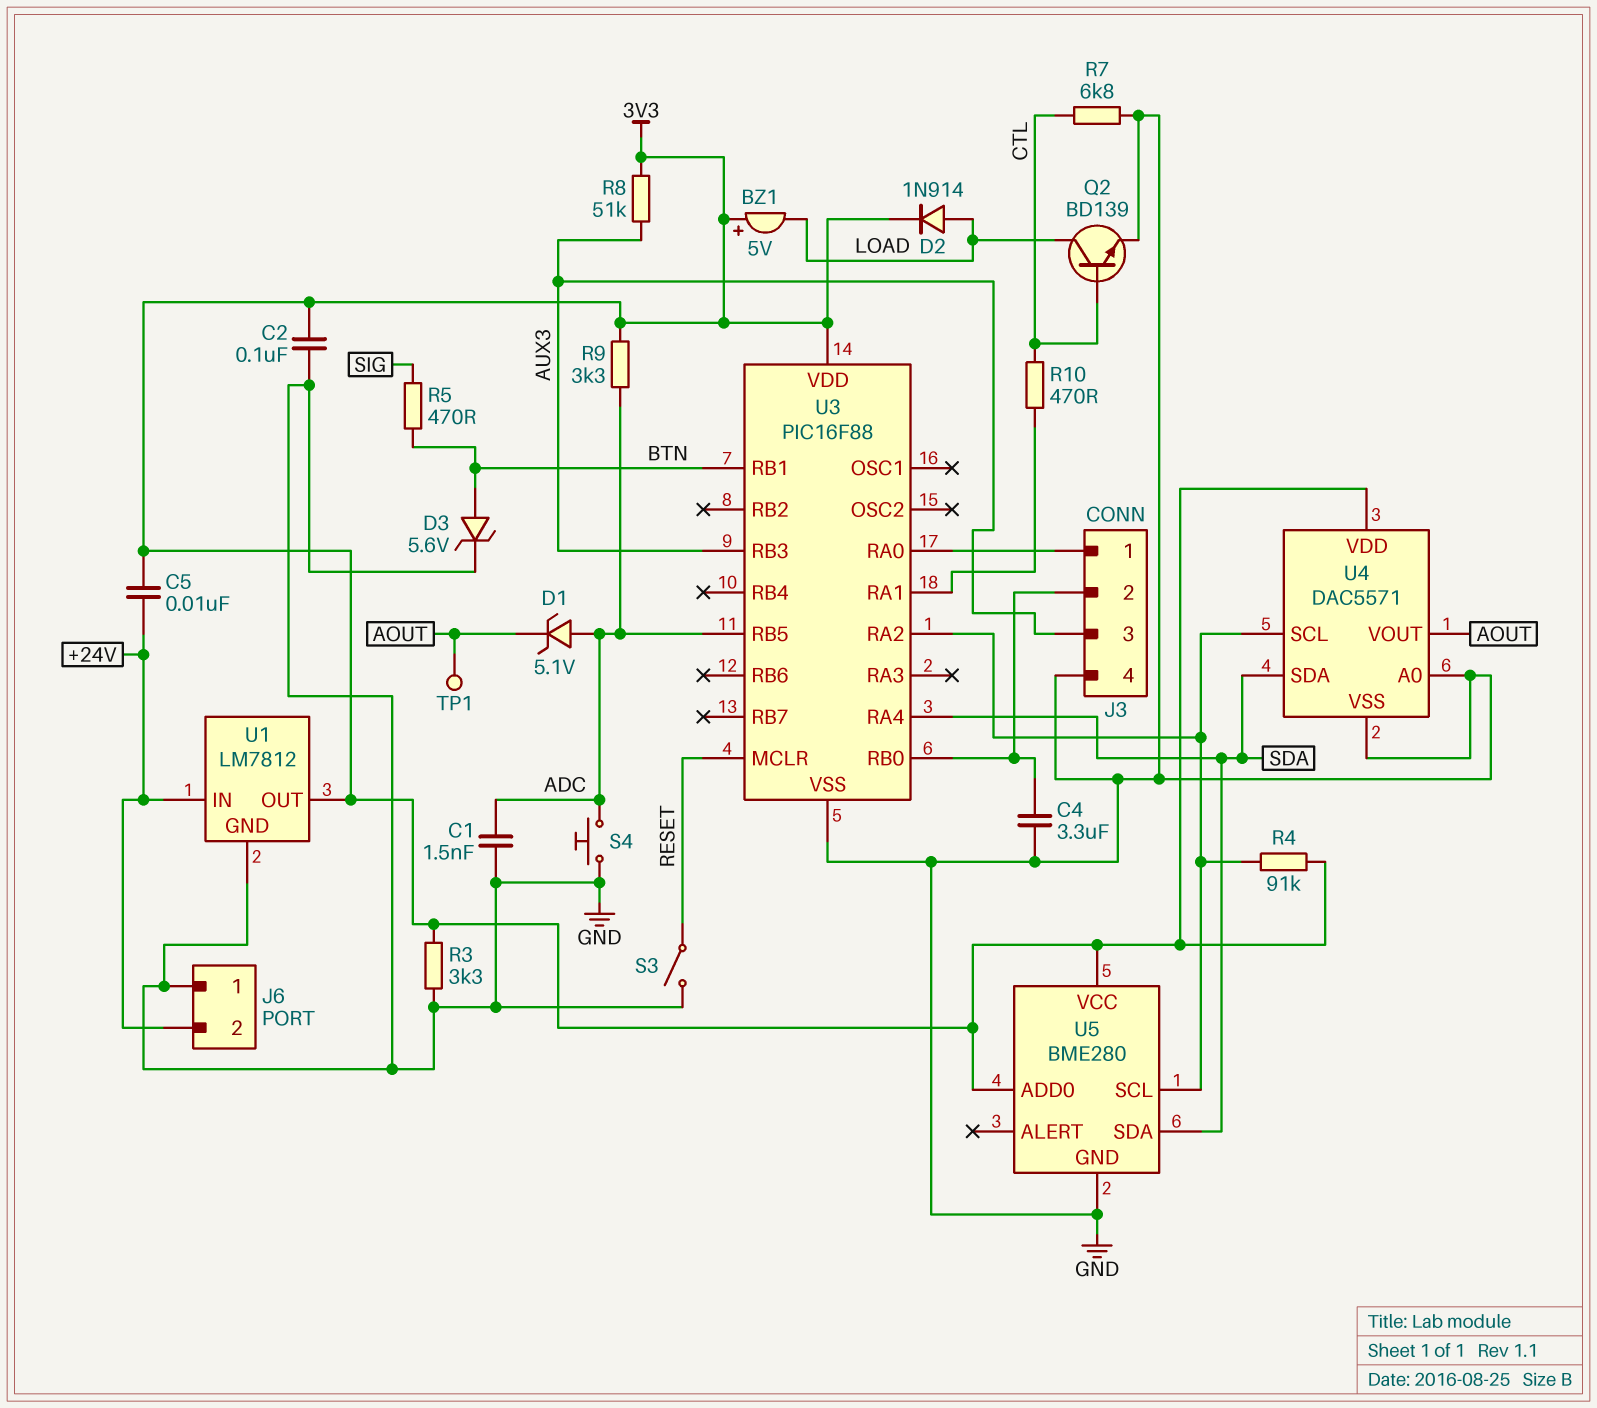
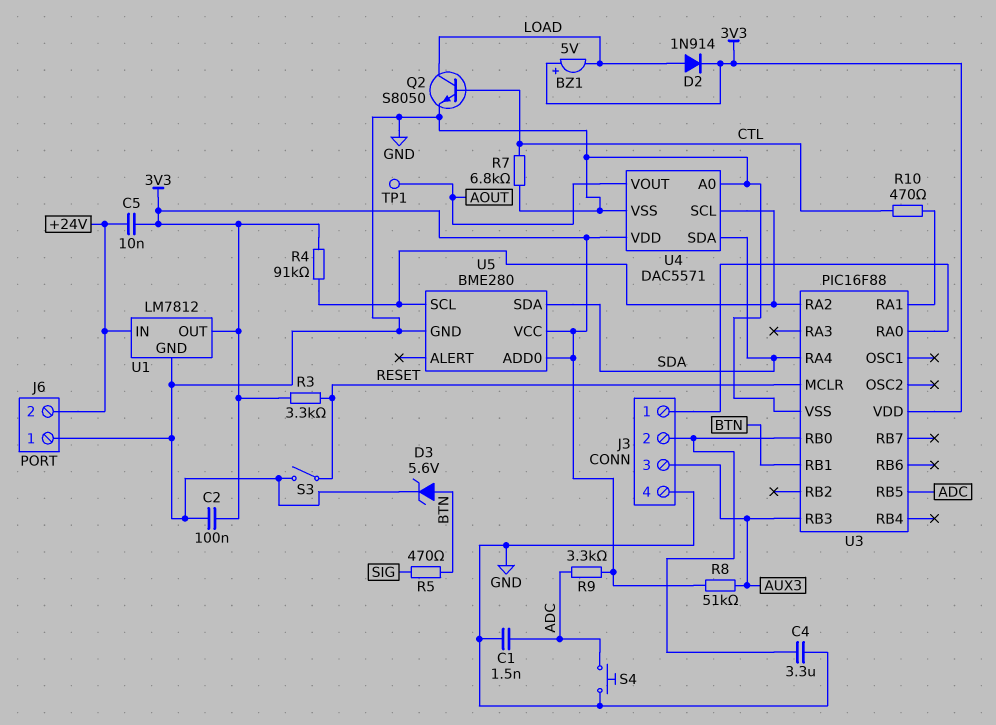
D1: zener 5.1V (A ADC, K AOUT) -> none
Q2: NPN BD139 (B CTL, C LOAD, E GND) -> NPN S8050 (B CTL, C LOAD, E GND)
R3: 3.3k (3V3, GND) -> 3.3k (3V3, RESET)

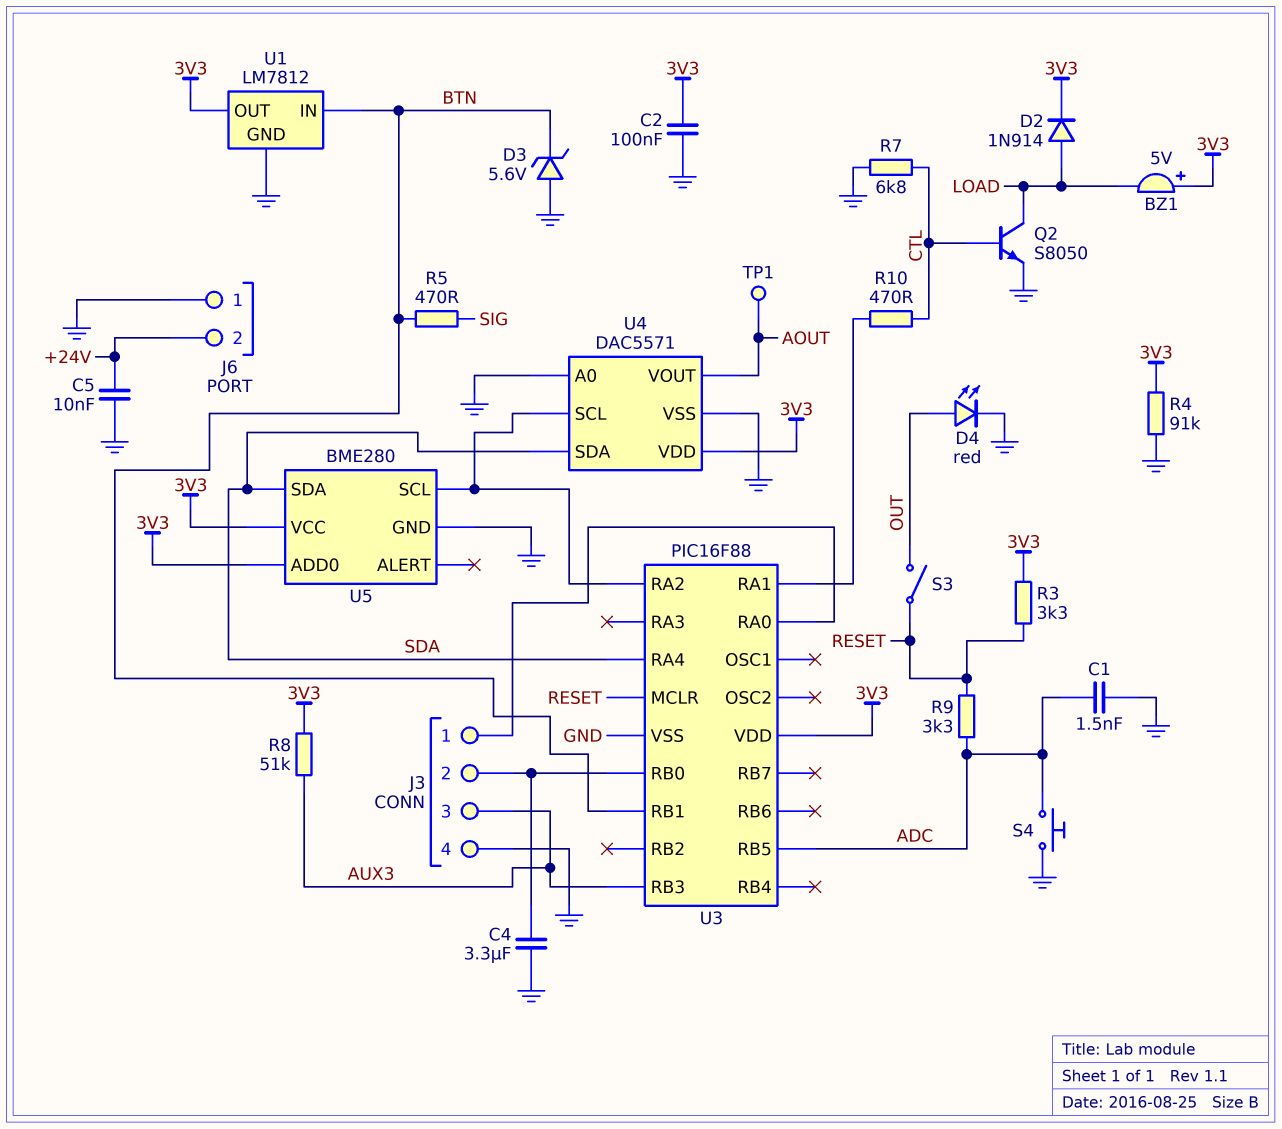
C5: 10nF (+24V, 3V3) -> 10nF (+24V, GND)
D3: zener 5.6V (A BTN, K GND) -> zener 5.6V (A GND, K BTN)
D4: none -> LED red (A OUT, K GND)
R4: 91k (3V3, U3/RA2) -> 91k (3V3, GND)
R9: 3.3k (3V3, ADC) -> 3.3k (ADC, RESET)
S3: switch (GND, RESET) -> switch (OUT, RESET)
U1 pin IN: +24V -> BTN

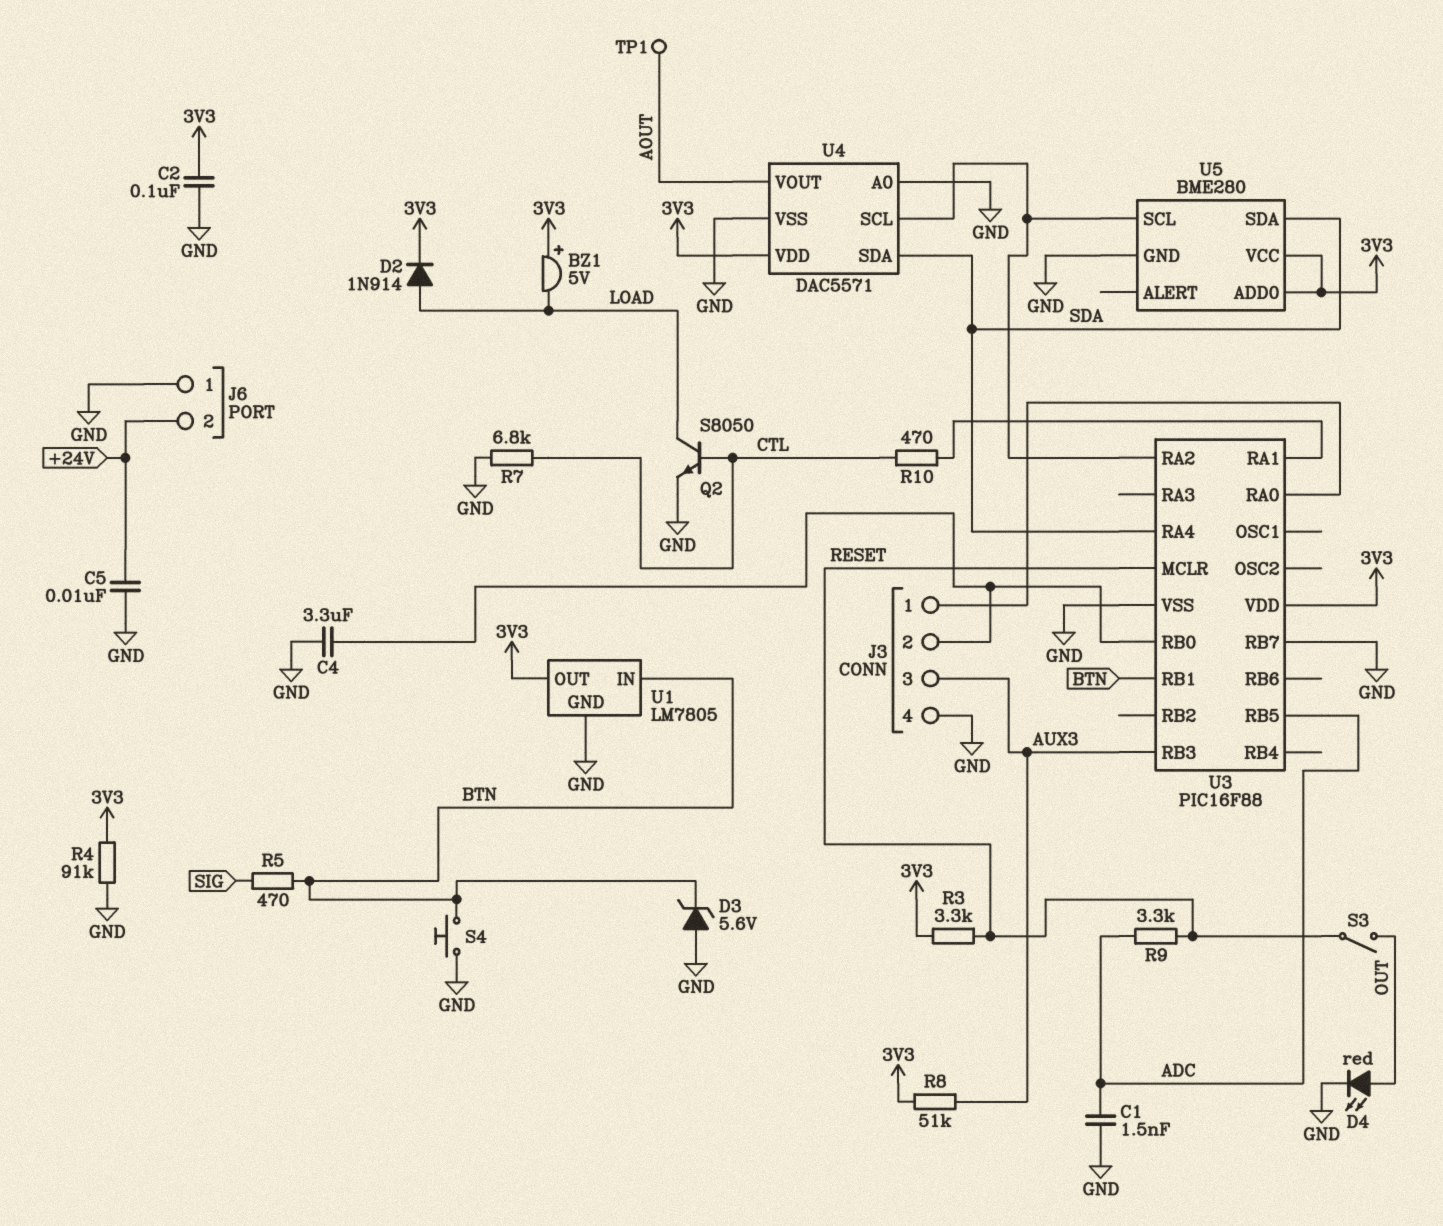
S4: button (ADC, GND) -> button (BTN, GND)
U1: LM7812 -> LM7805
U3 pin RB7: none -> GND

